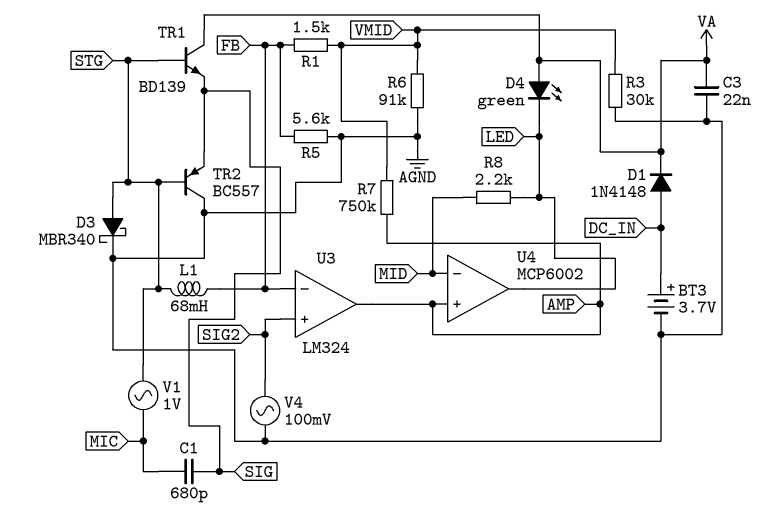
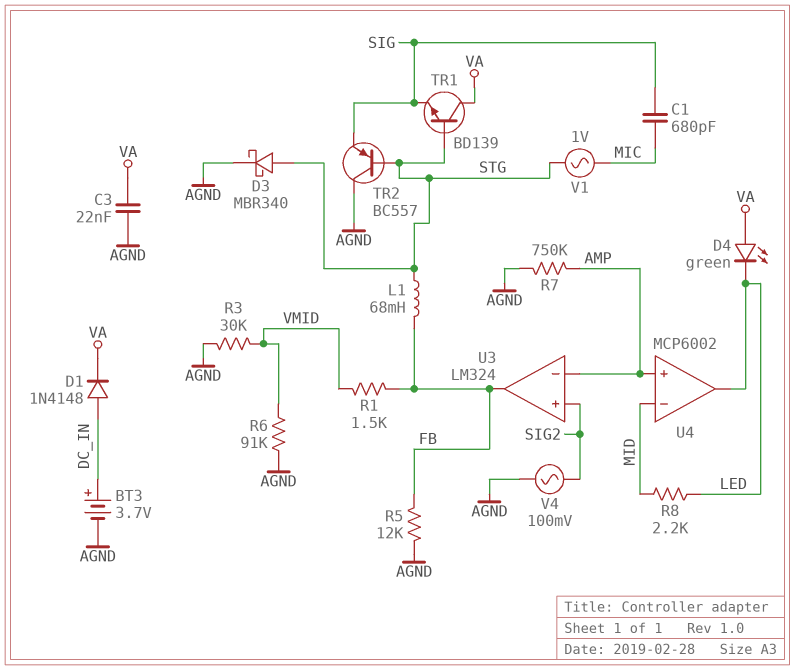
R5: 5.6k (AGND, FB) -> 12k (AGND, FB)
R7: 750k (AMP, VMID) -> 750k (AGND, AMP)
U3 pin in-: FB -> AMP
U3 pin out: AMP -> FB

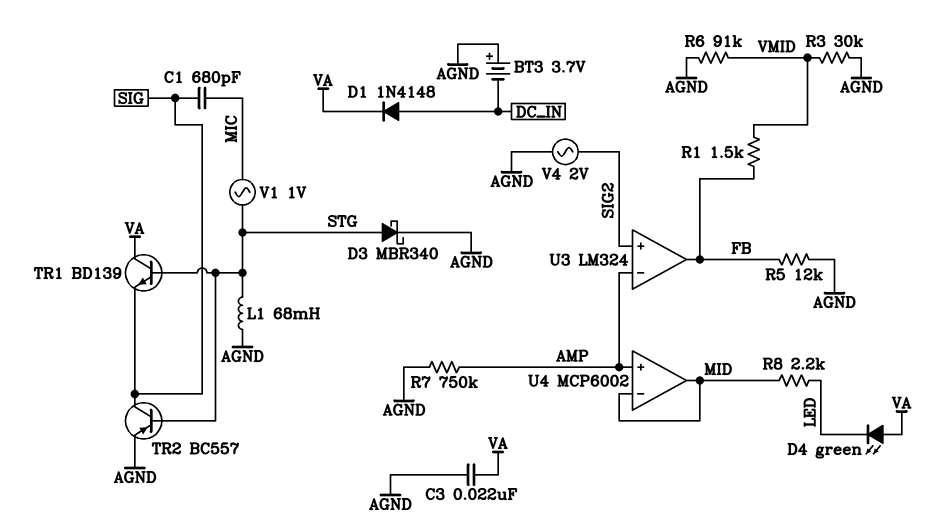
BT3: 3.7V (plus DC_IN, minus AGND) -> 3.7V (plus AGND, minus DC_IN)
L1: 68mH (FB, STG) -> 68mH (AGND, STG)
TR2: PNP BC557 (B STG, C AGND, E SIG) -> PNP BC557 (B STG, C SIG, E AGND)
U4 pin out: LED -> MID
V4: AC 100mV (AGND, SIG2) -> AC 2V (AGND, SIG2)

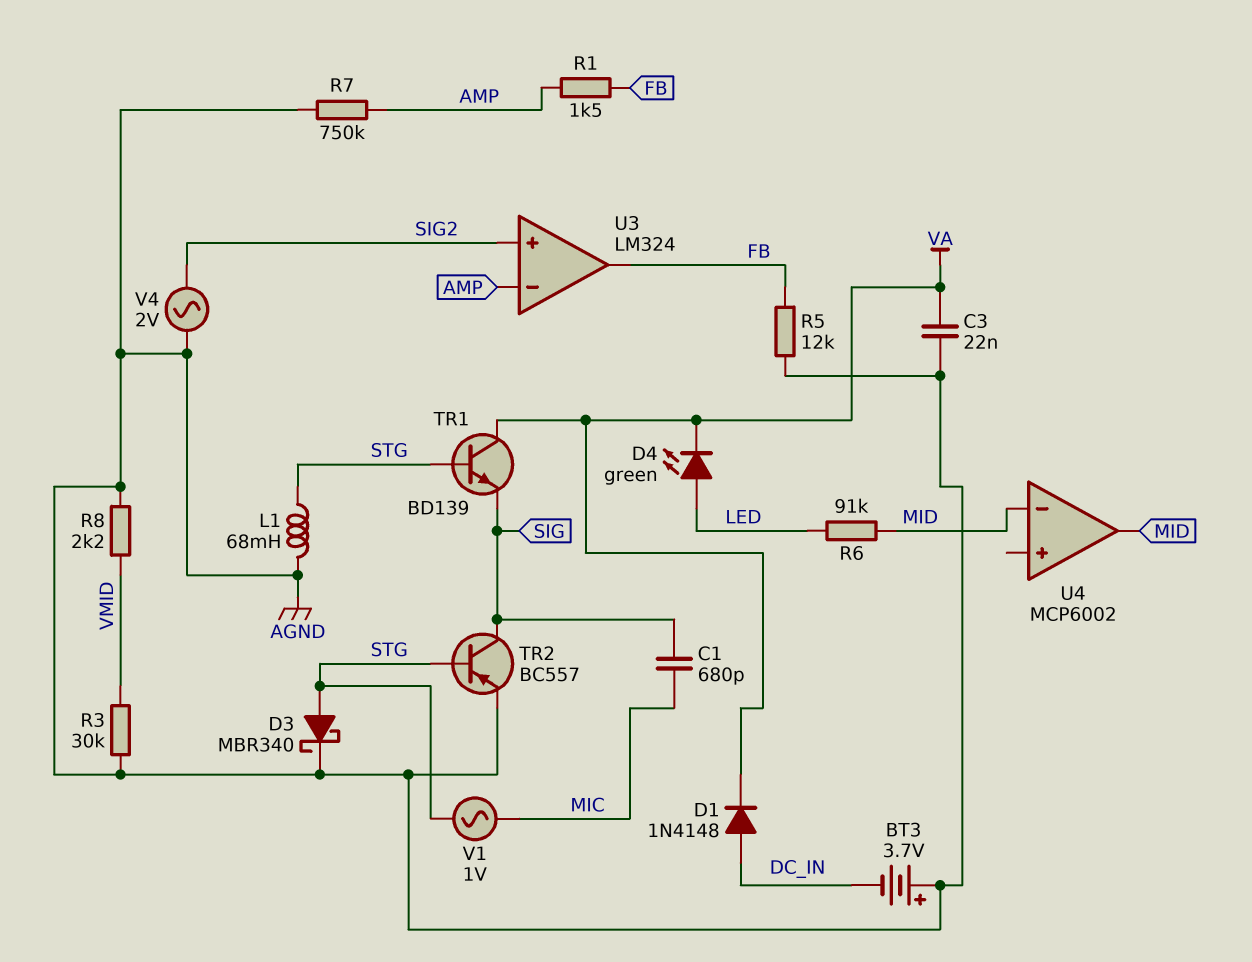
D4: LED green (A VA, K LED) -> LED green (A LED, K VA)
R1: 1.5k (FB, VMID) -> 1.5k (AMP, FB)
R6: 91k (AGND, VMID) -> 91k (LED, MID)
R8: 2.2k (LED, MID) -> 2.2k (AGND, VMID)
U4 pin in+: AMP -> none

